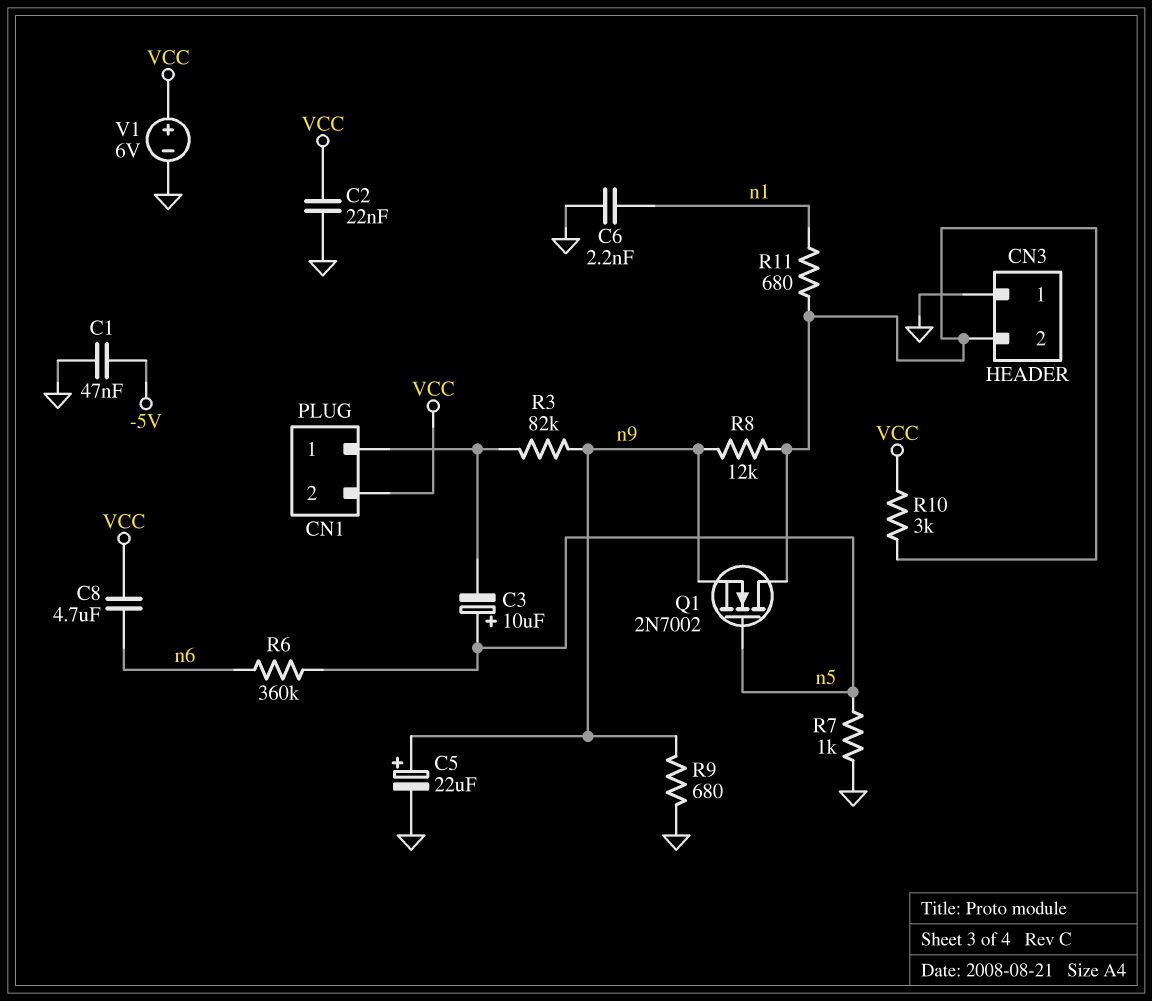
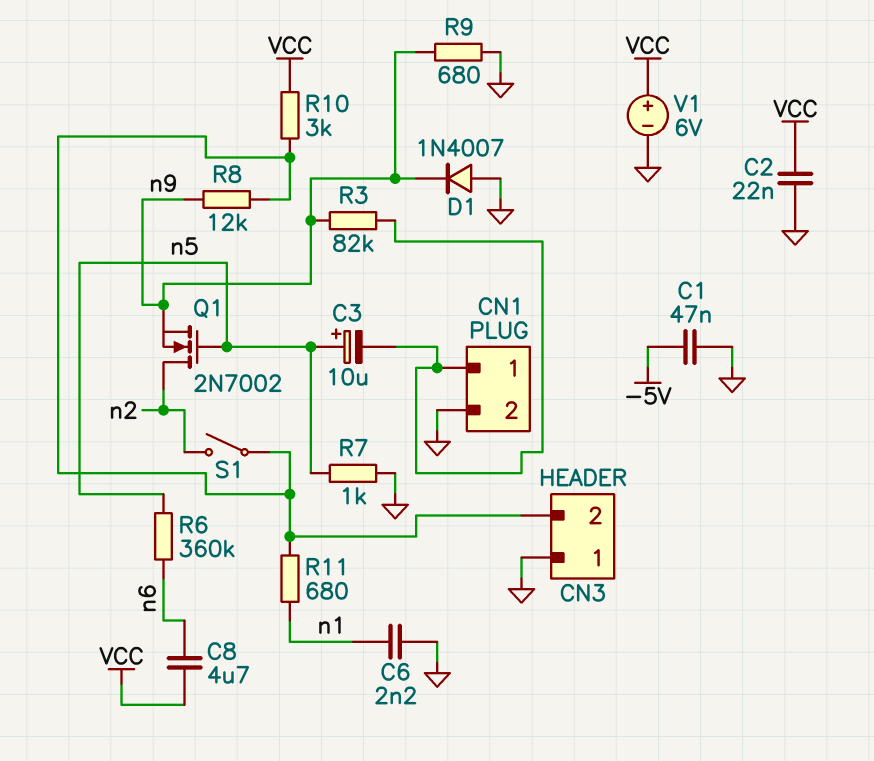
C5: 22uF (plus n9, minus GND) -> none
CN1 pin 2: VCC -> GND
D1: none -> diode 1N4007 (A GND, K n9)
Q1: NMOS 2N7002 (G n5, D CN3/2, S n9) -> NMOS 2N7002 (G n5, D n2, S n9)
S1: none -> switch (CN3/2, n2)

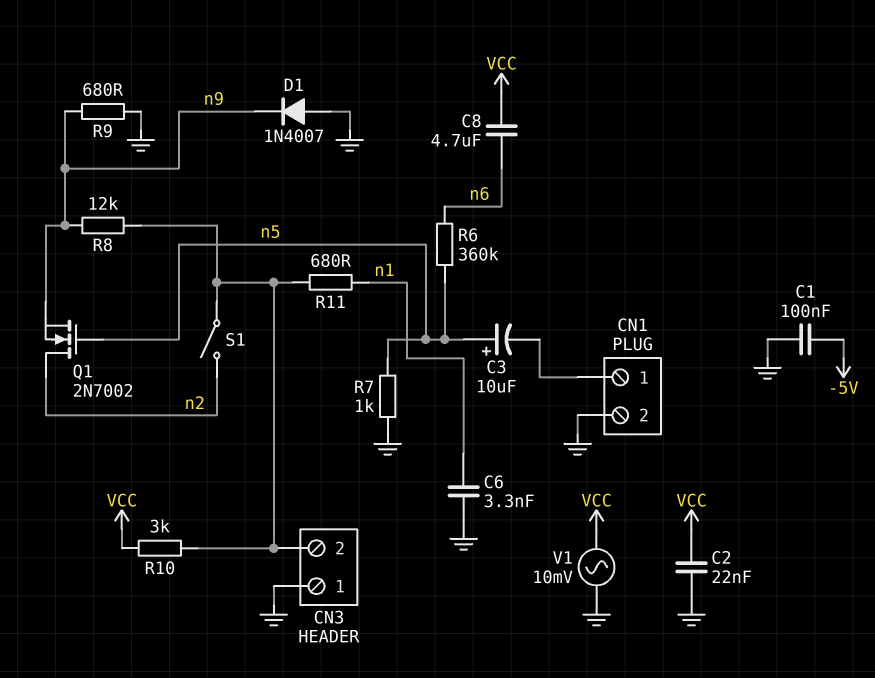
C1: 47nF (-5V, GND) -> 100nF (-5V, GND)
C6: 2.2nF (GND, n1) -> 3.3nF (GND, n1)
R3: 82k (CN1/1, n9) -> none
V1: 6V (plus VCC, minus GND) -> AC 10mV (GND, VCC)

